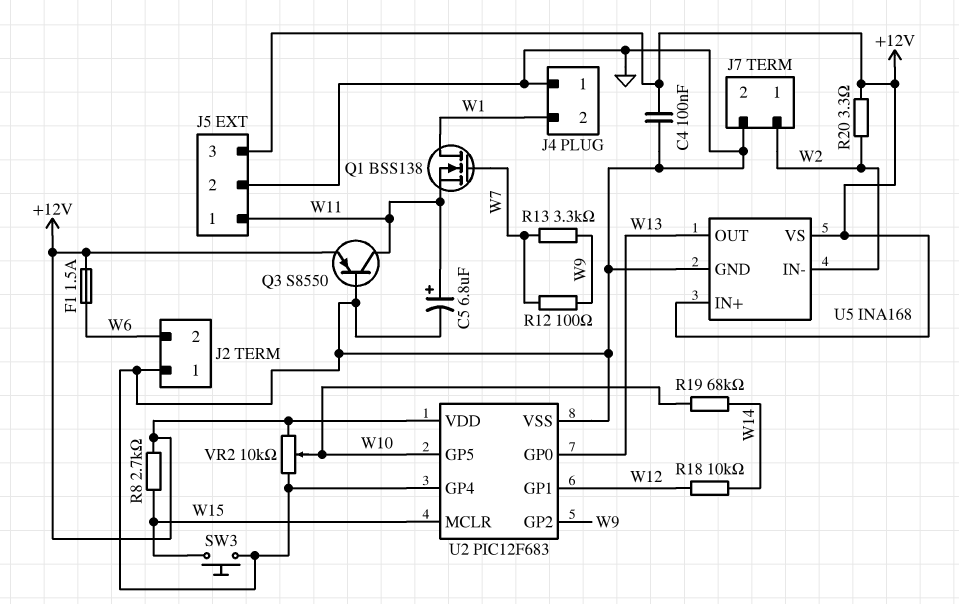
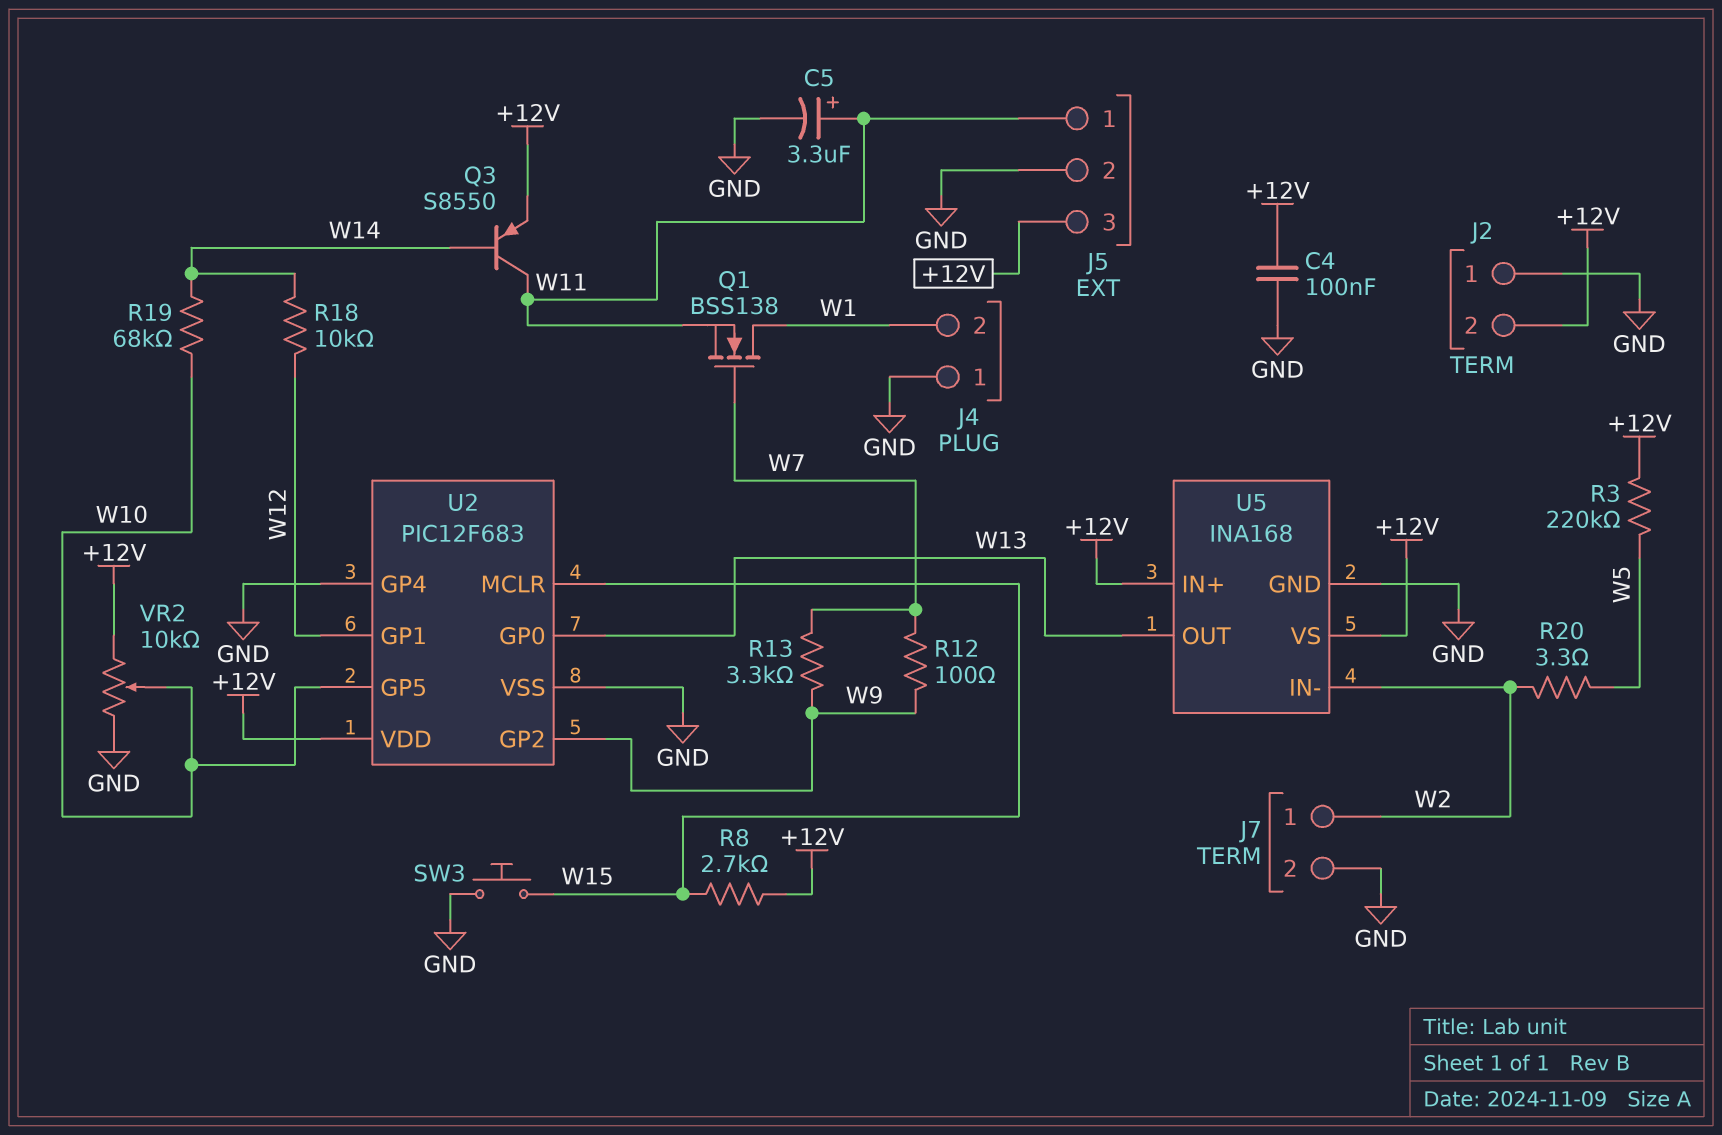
C5: 6.8uF (plus W11, minus GND) -> 3.3uF (plus W11, minus GND)
F1: 1.5A (+12V, W6) -> none
J2 pin 2: W6 -> +12V
Q3: PNP S8550 (B GND, C W11, E +12V) -> PNP S8550 (B W14, C W11, E +12V)
R3: none -> 220k (+12V, W5)
R20: 3.3 (+12V, W2) -> 3.3 (W2, W5)

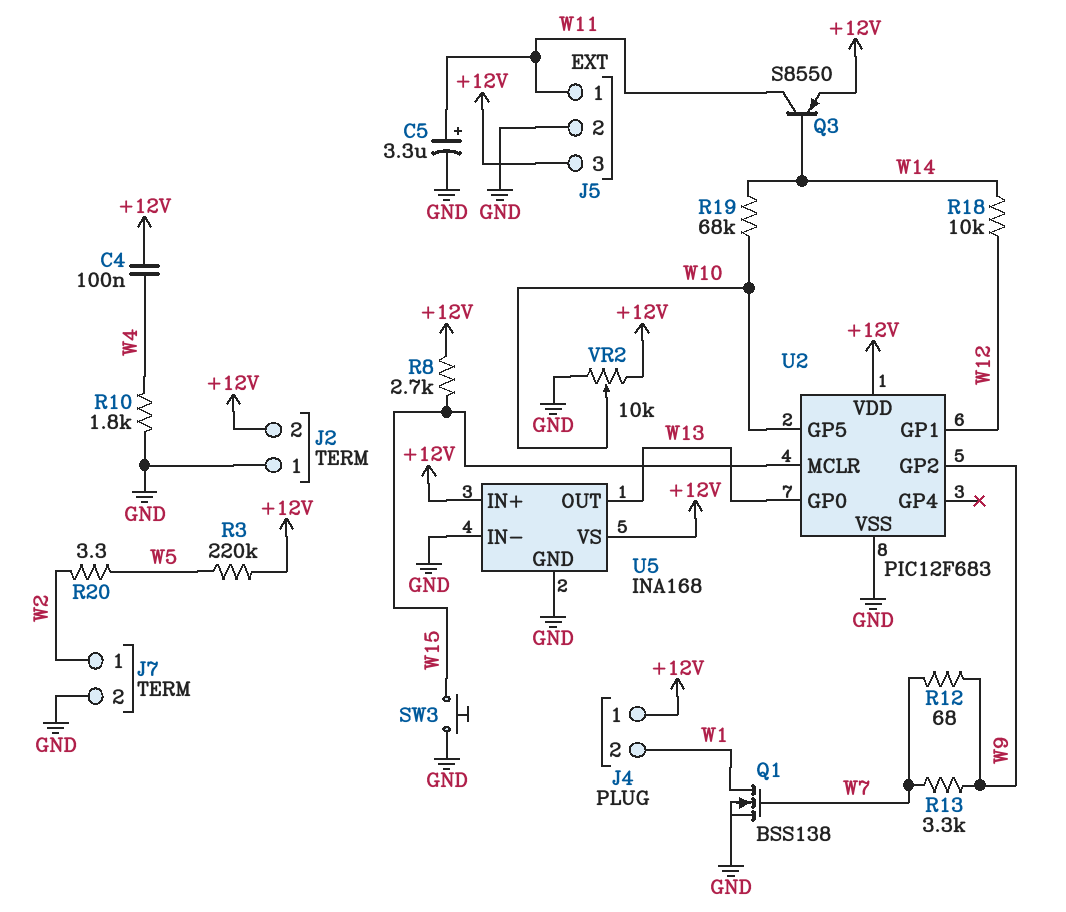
C4: 100nF (+12V, GND) -> 100nF (+12V, W4)
J4 pin 1: GND -> +12V
Q1: NMOS BSS138 (G W7, D W1, S W11) -> NMOS BSS138 (G W7, D W1, S GND)
R10: none -> 1.8k (GND, W4)
R12: 100 (W7, W9) -> 68 (W7, W9)
U2 pin GP4: GND -> none
U5 pin IN-: W2 -> GND

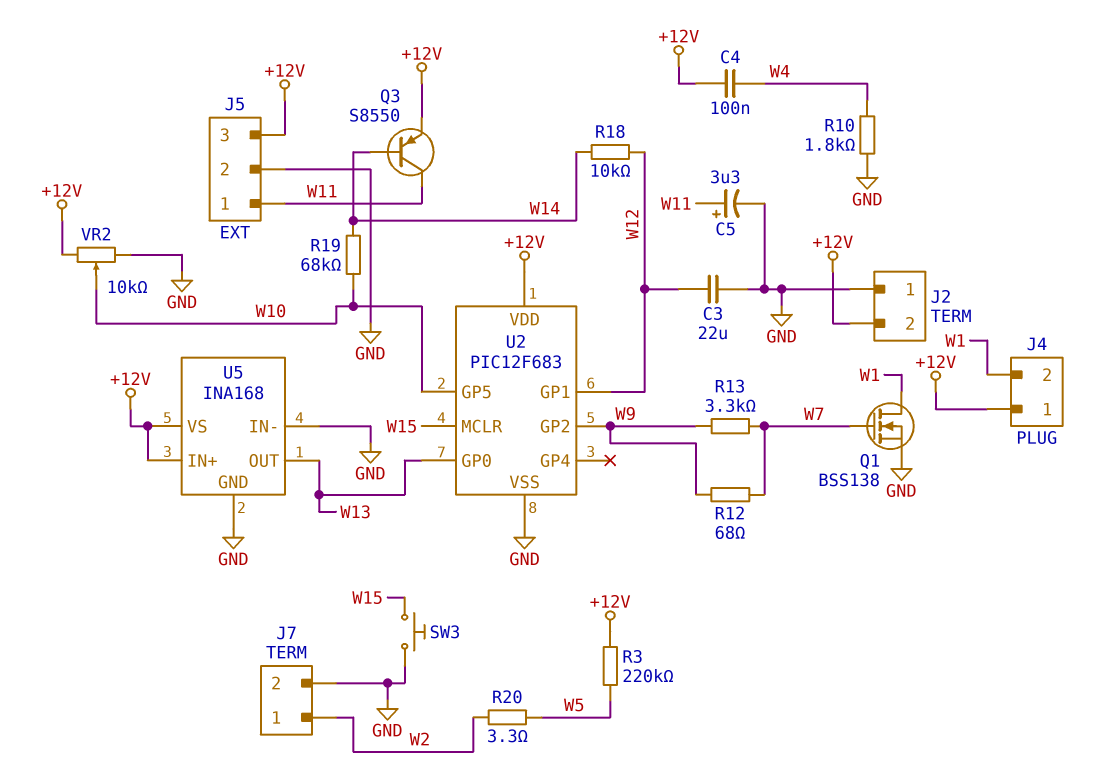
C3: none -> 22uF (GND, W12)
R8: 2.7k (+12V, W15) -> none

